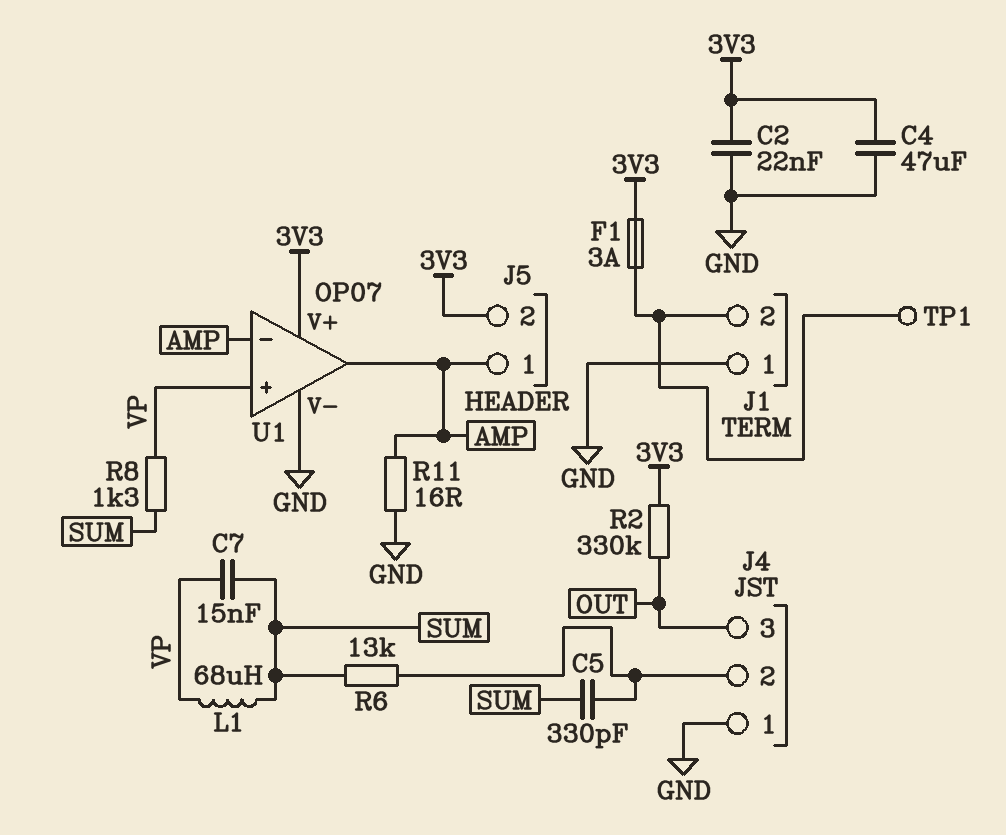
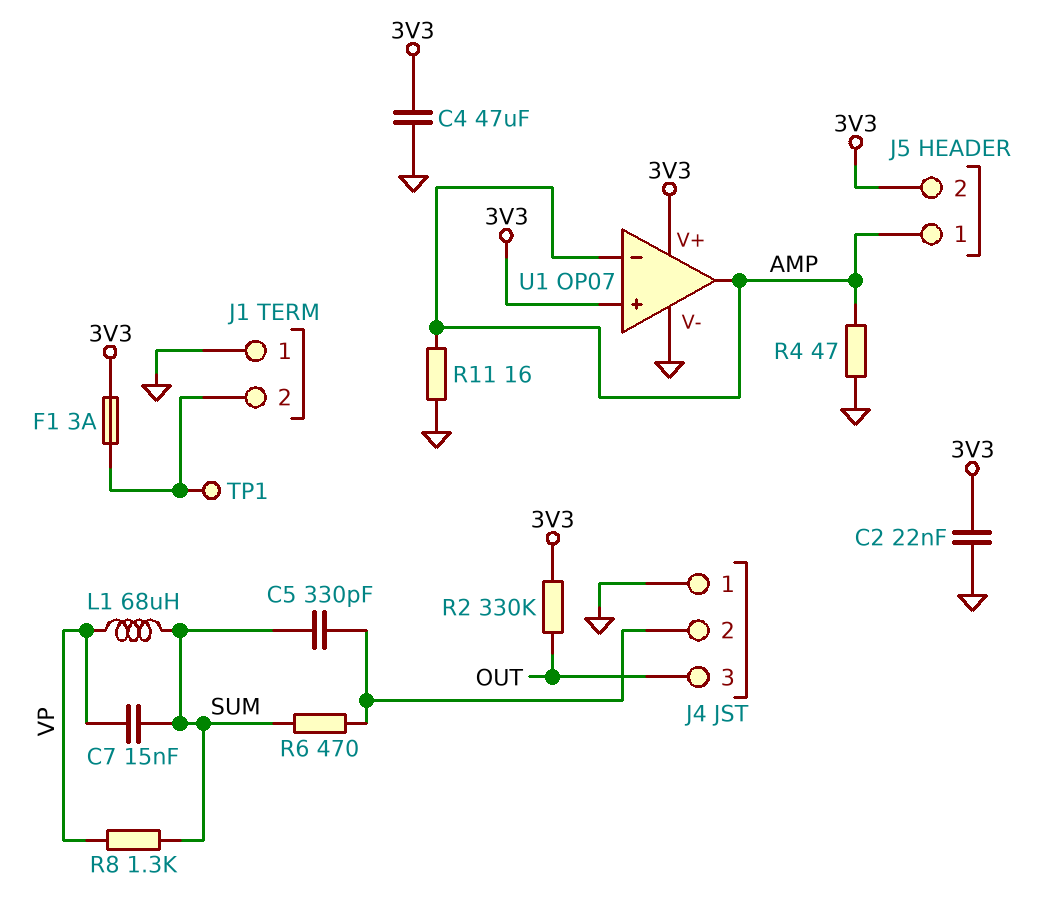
R4: none -> 47 (AMP, GND)
R6: 13k (J4/2, SUM) -> 470 (J4/2, SUM)
U1 pin in+: VP -> 3V3

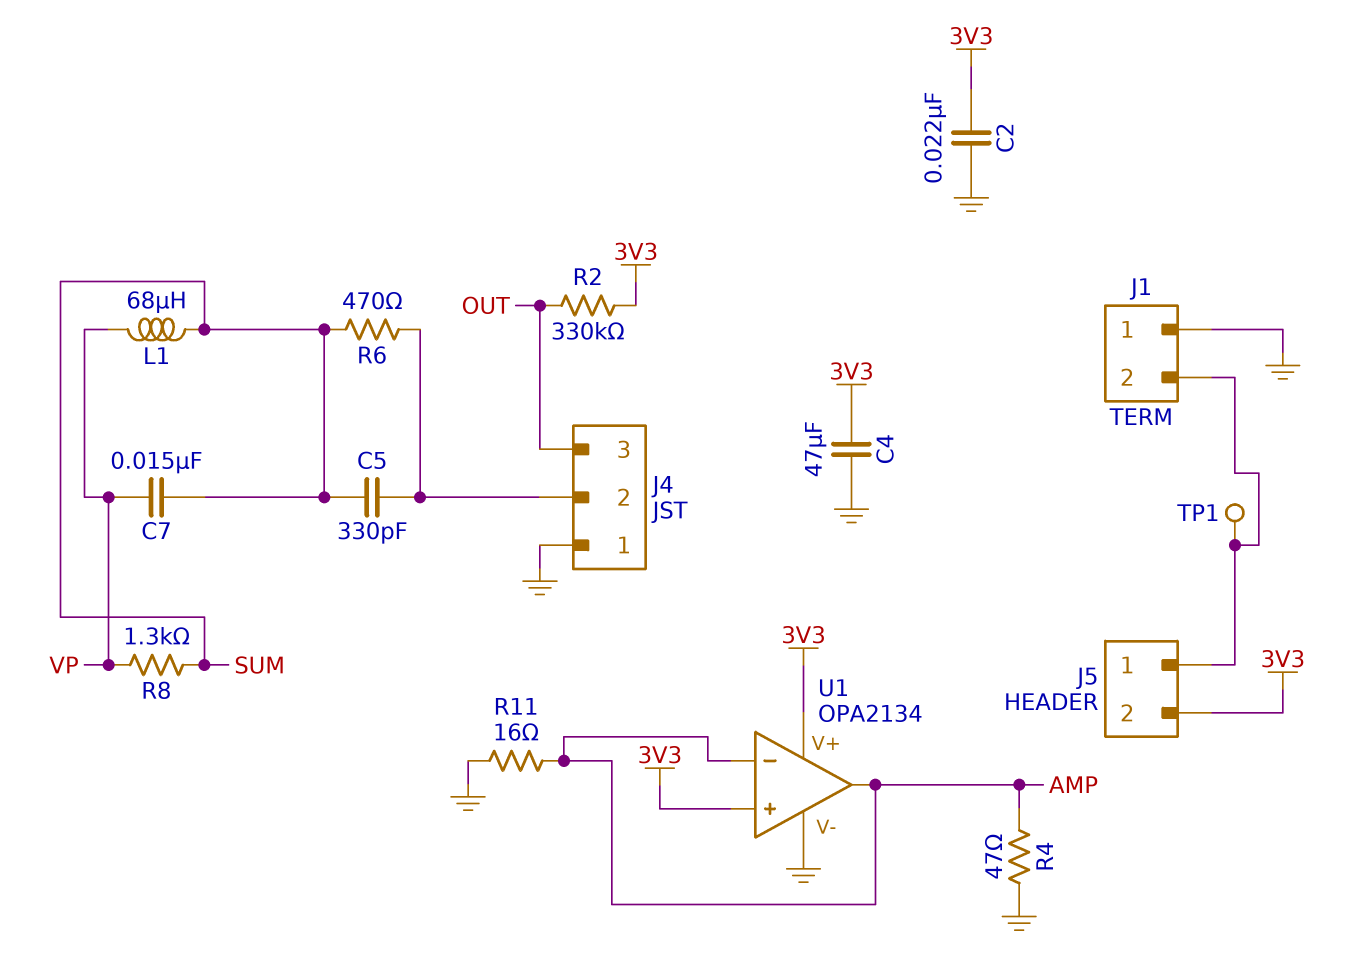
F1: 3A (3V3, J1/2) -> none
J5 pin 1: AMP -> J1/2
U1: OP07 -> OPA2134

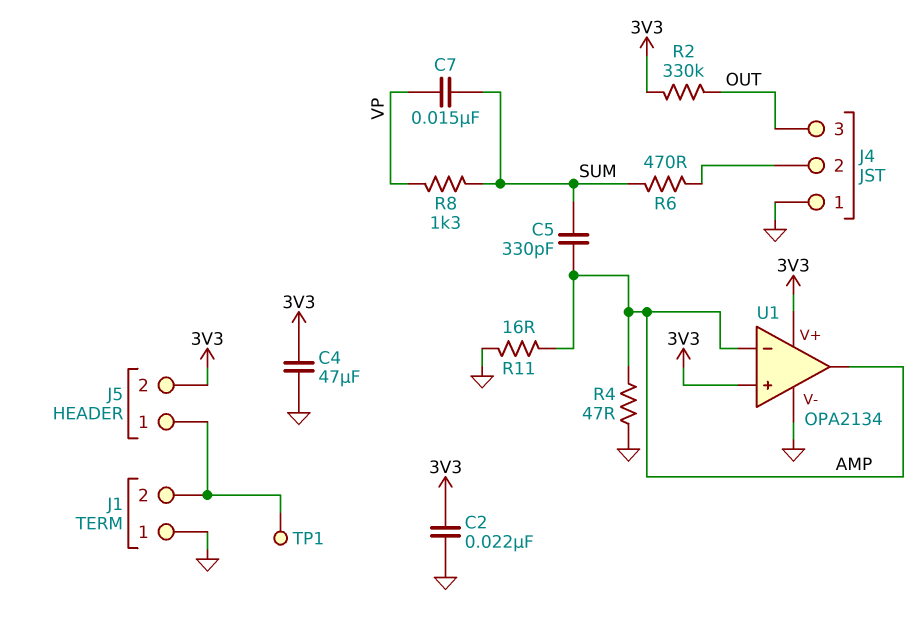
C5: 330pF (J4/2, SUM) -> 330pF (AMP, SUM)
L1: 68uH (SUM, VP) -> none

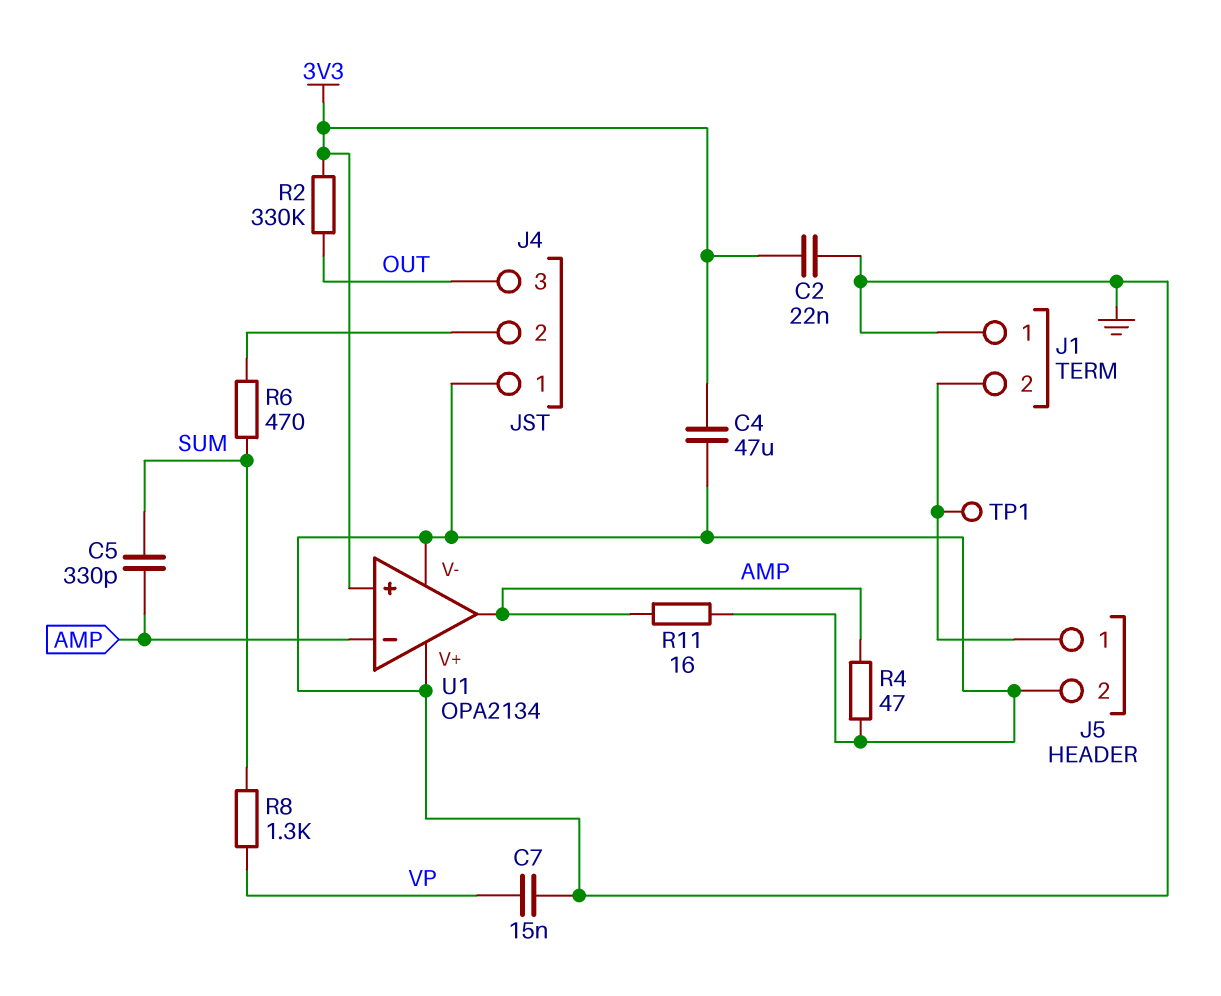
C7: 15nF (SUM, VP) -> 15nF (GND, VP)
J5 pin 2: 3V3 -> GND
U1 pin V+: 3V3 -> GND

